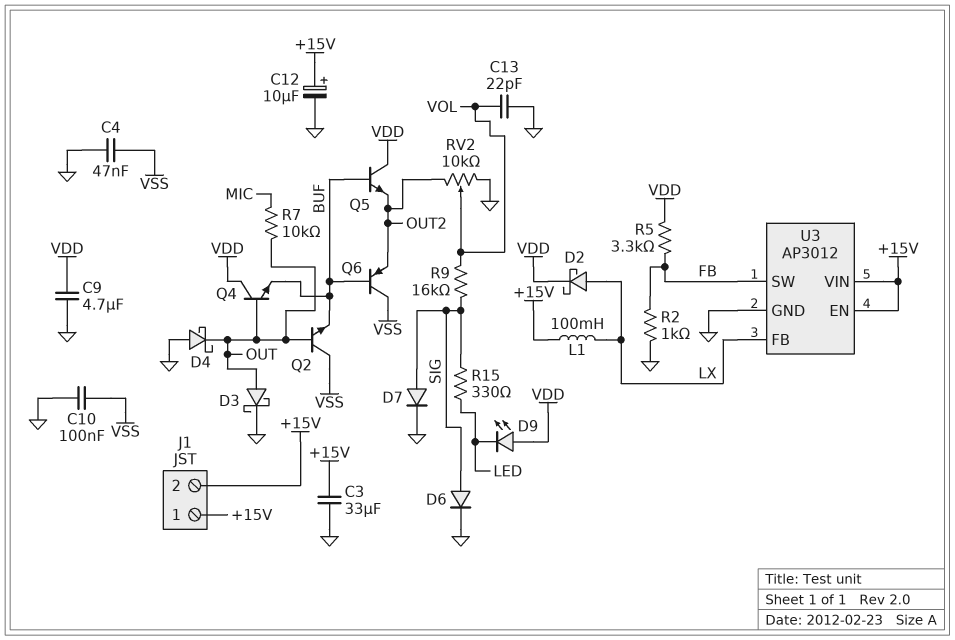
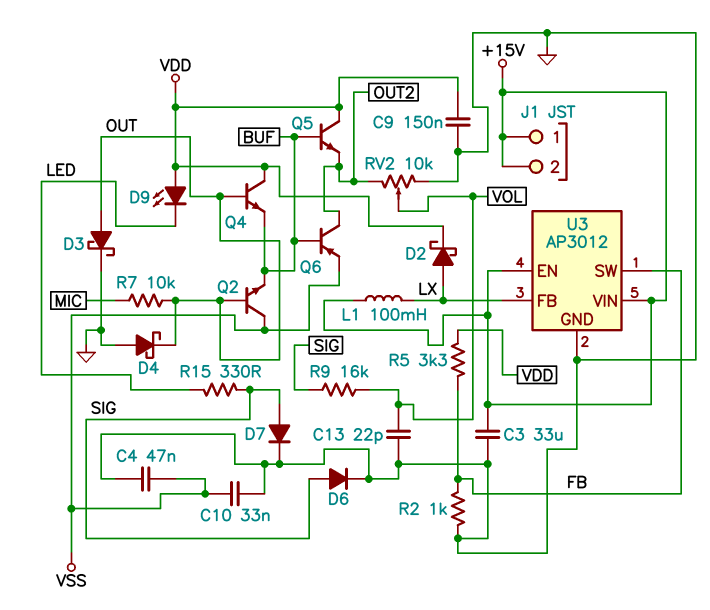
C9: 4.7uF (GND, VDD) -> 150nF (GND, VDD)
C10: 100nF (GND, VSS) -> 33nF (GND, VSS)
C12: 10uF (plus +15V, minus GND) -> none
Q6: PNP (B BUF, C VSS, E OUT2) -> PNP (B BUF, C OUT2, E VSS)

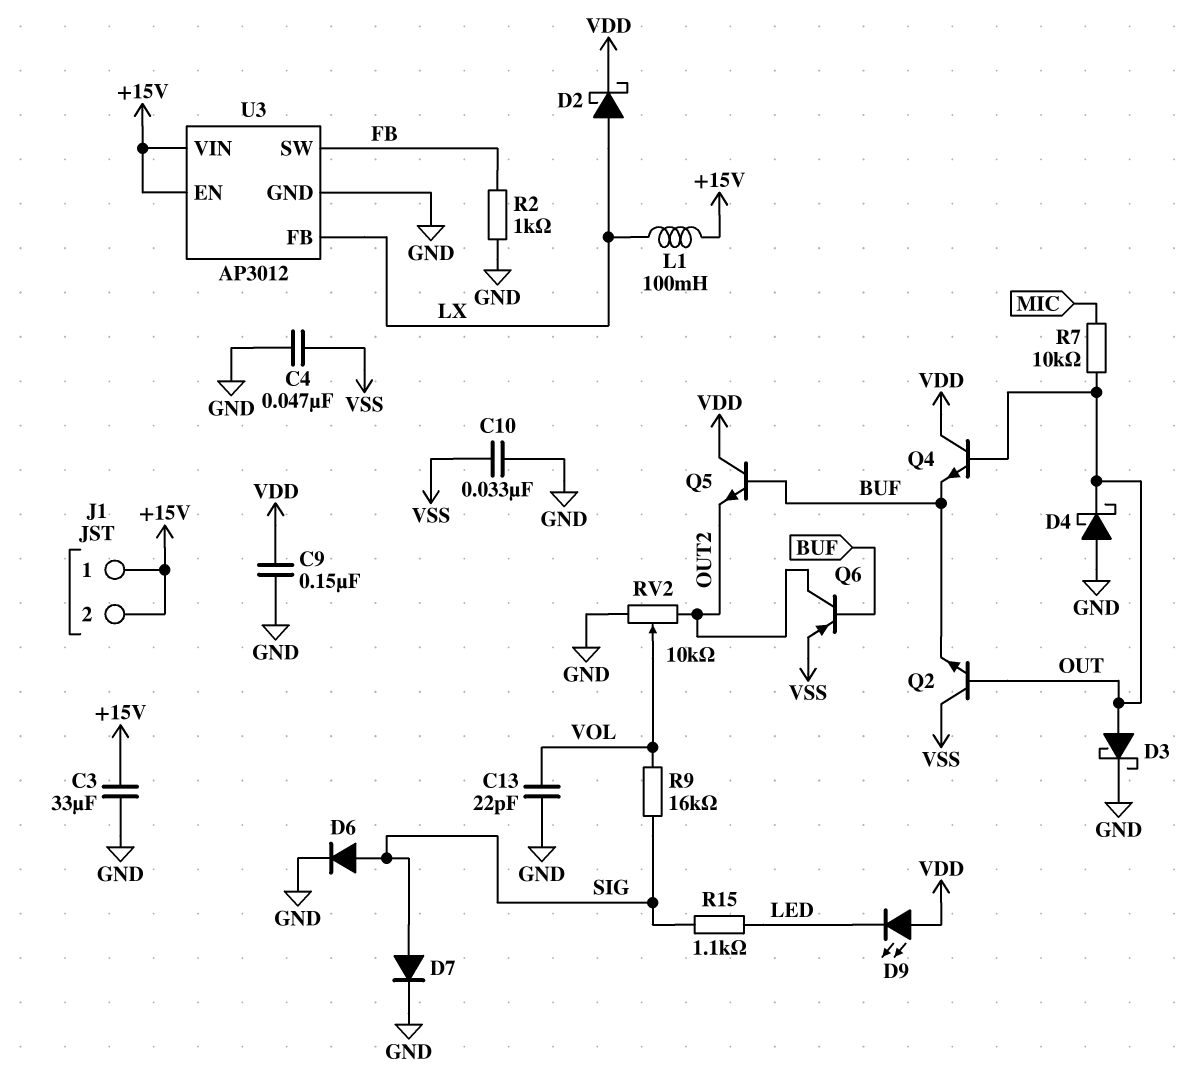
R5: 3.3k (FB, VDD) -> none
R15: 330 (LED, SIG) -> 1.1k (LED, SIG)

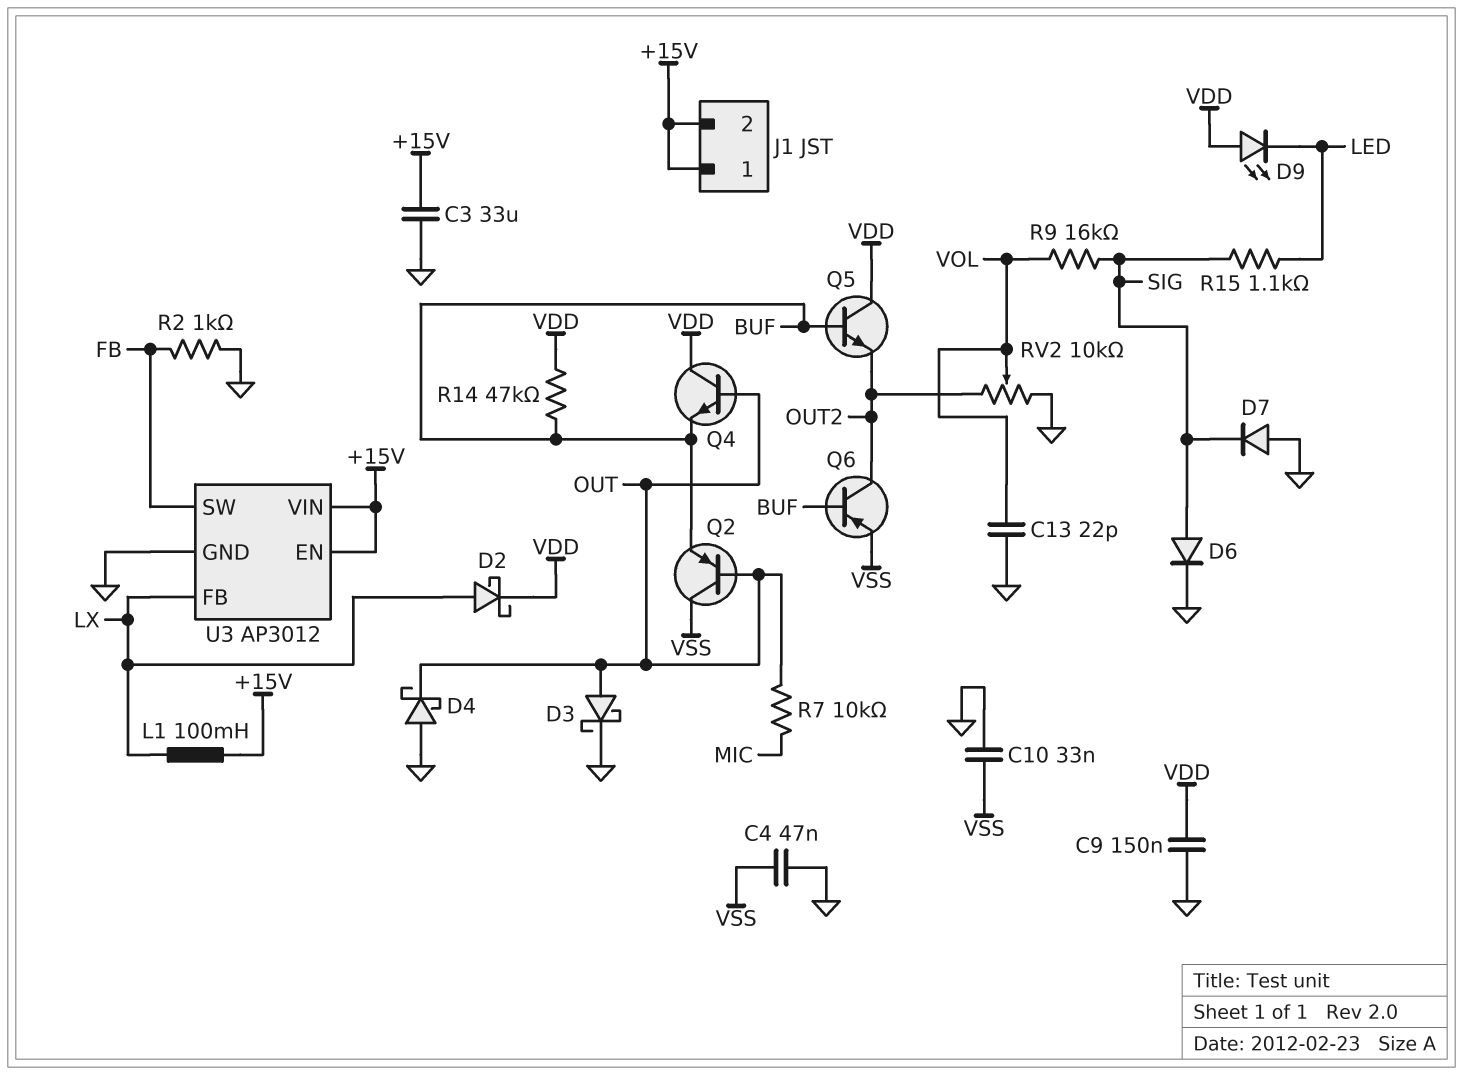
D7: diode (A SIG, K GND) -> diode (A GND, K SIG)
Q2: NPN (B OUT, C VSS, E BUF) -> PNP (B OUT, C VSS, E BUF)
R14: none -> 47k (BUF, VDD)

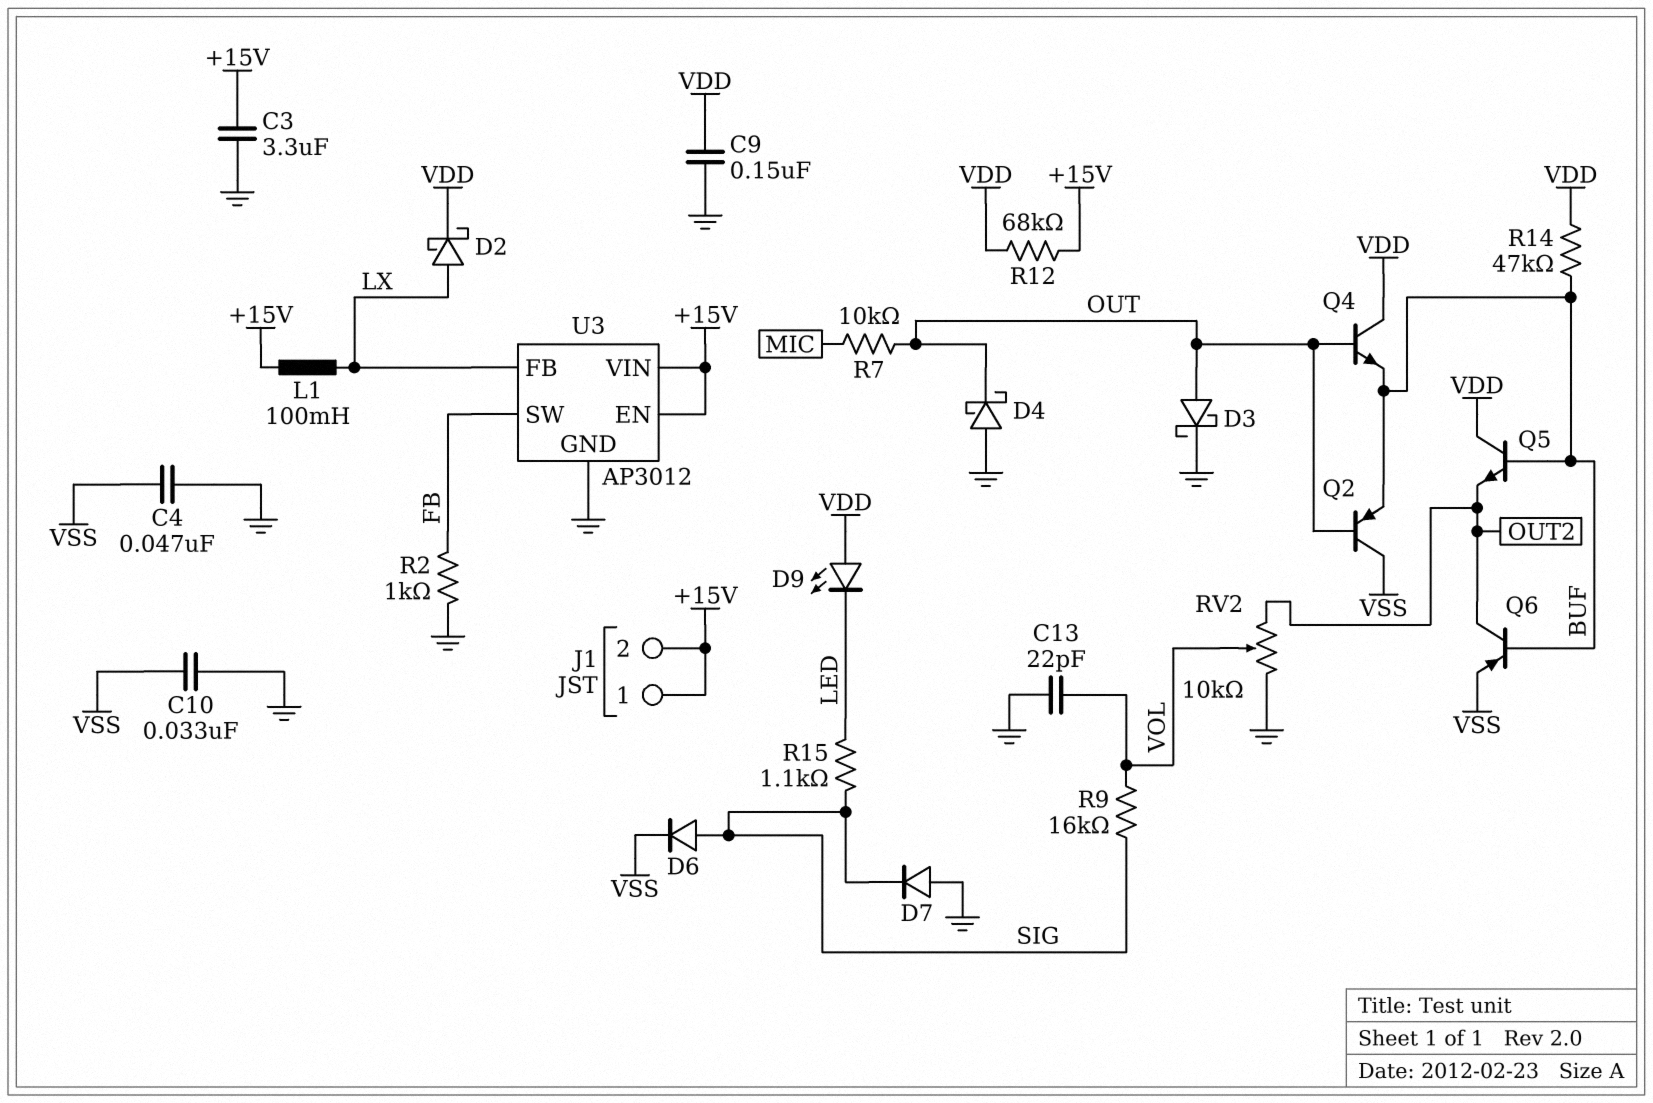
C3: 33uF (+15V, GND) -> 3.3uF (+15V, GND)
D6: diode (A SIG, K GND) -> diode (A SIG, K VSS)
R12: none -> 68k (+15V, VDD)

